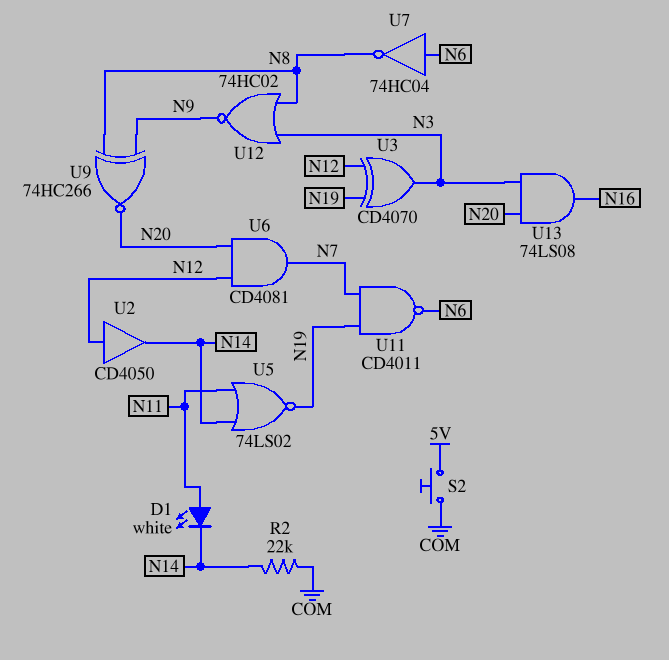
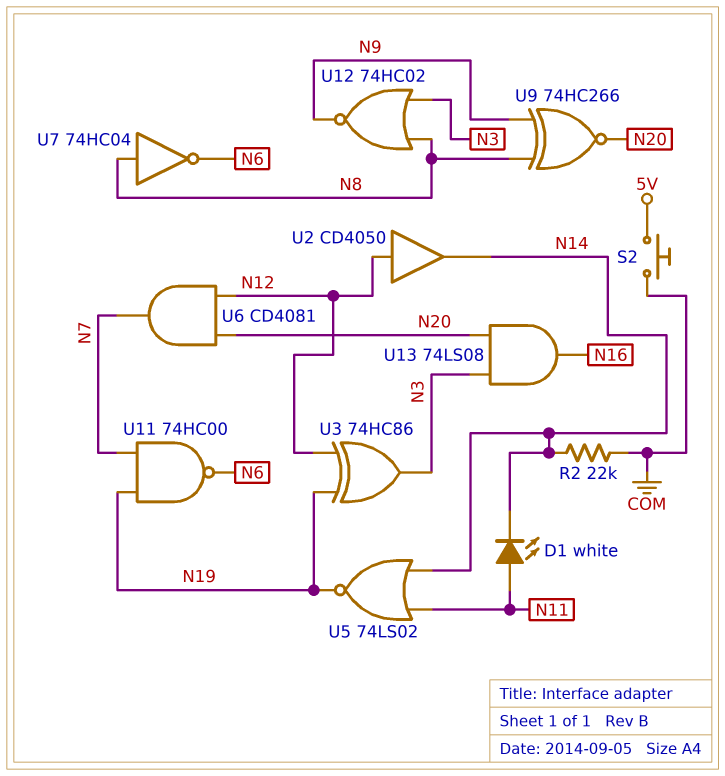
U3: XOR CD4070 (in N12, in N19, out N3) -> XOR 74HC86 (in N12, in N19, out N3)
U7: NOT 74HC04 (in N6, out N8) -> NOT 74HC04 (in N8, out N6)
U11: NAND CD4011 (in N7, in N19, out N6) -> NAND 74HC00 (in N7, in N19, out N6)

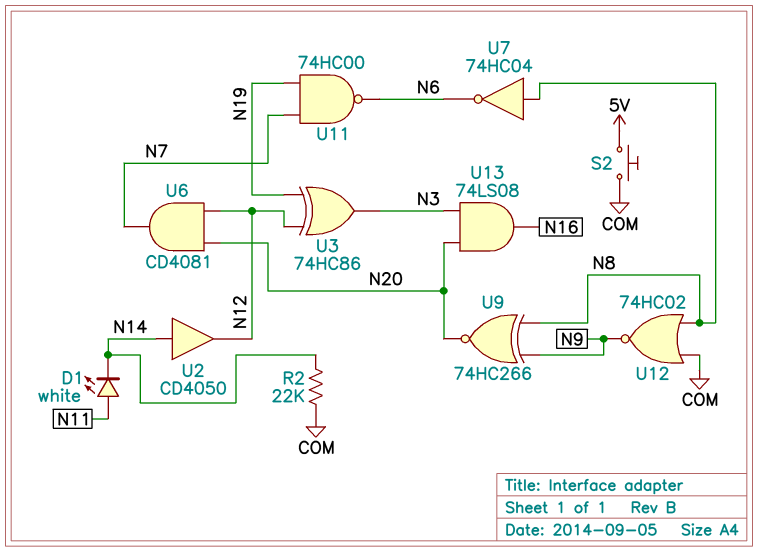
U2: buffer CD4050 (in N12, out N14) -> buffer CD4050 (in N14, out N12)
U5: NOR 74LS02 (in N11, in N14, out N19) -> none
U12: NOR 74HC02 (in N3, in N8, out N9) -> NOR 74HC02 (in COM, in N8, out N9)

